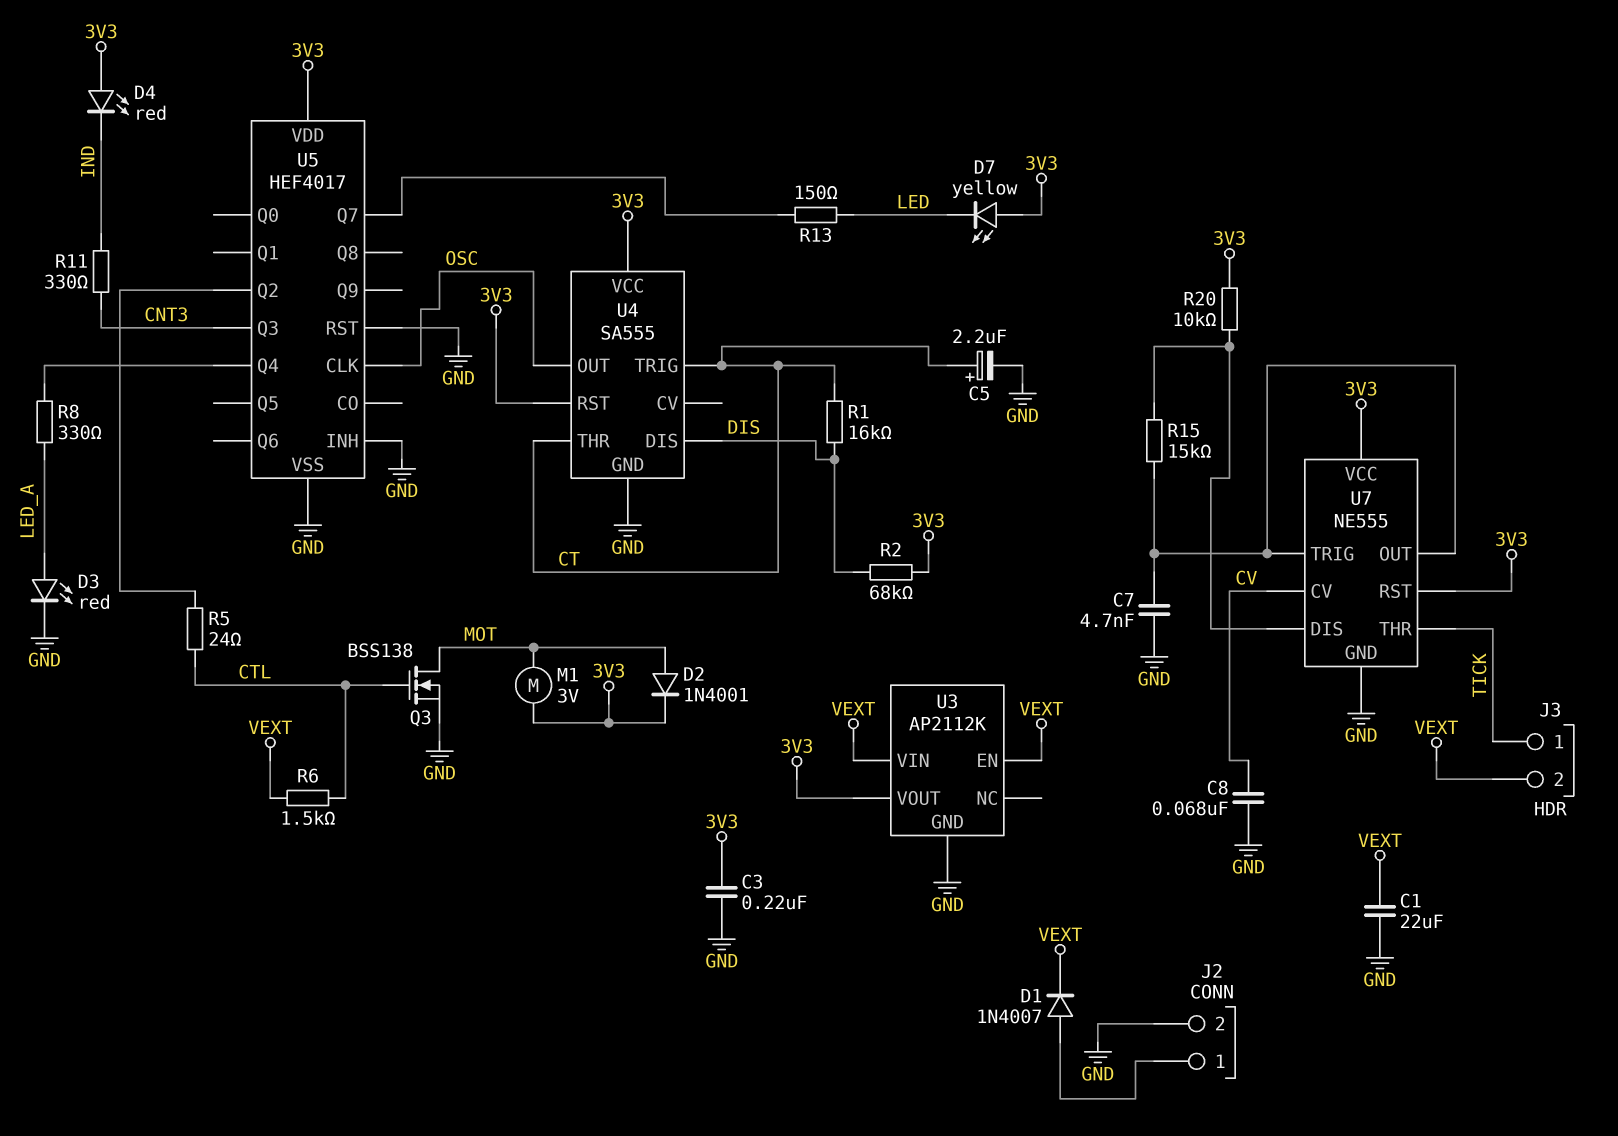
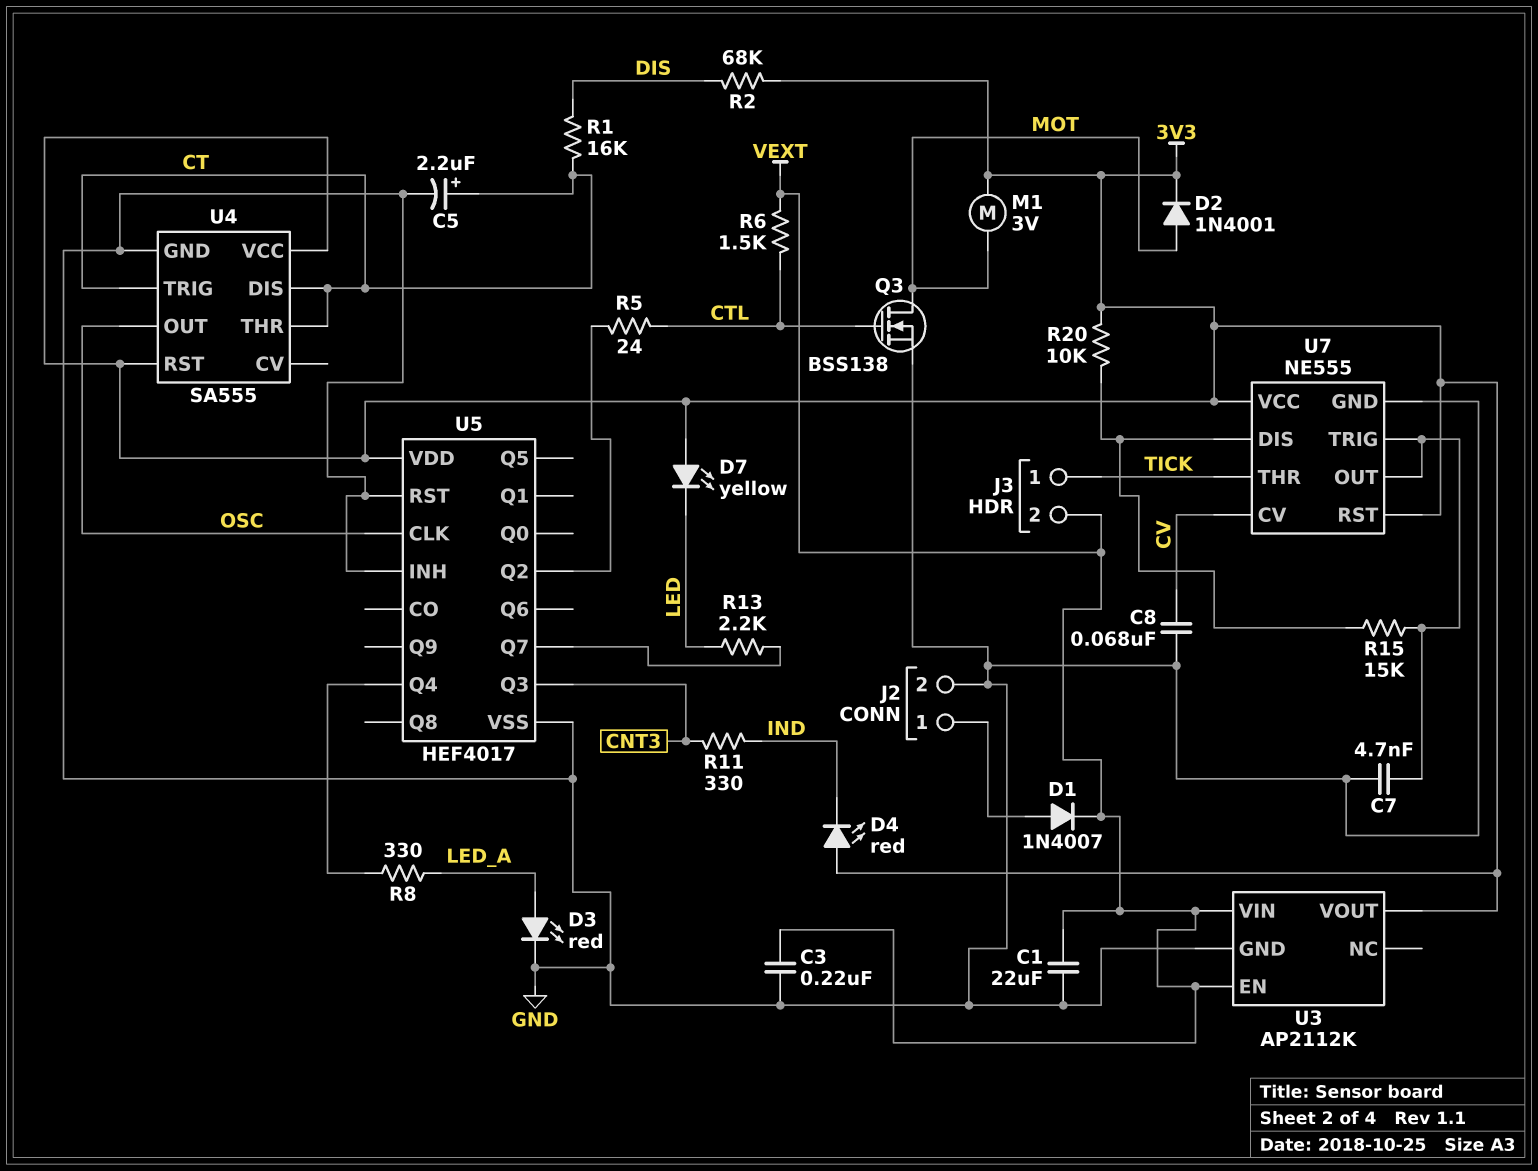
C3: 220nF (3V3, GND) -> 220nF (GND, VEXT)
R13: 150 (LED, U5/Q7) -> 2.2k (LED, U5/Q7)
U4 pin DIS: DIS -> CT

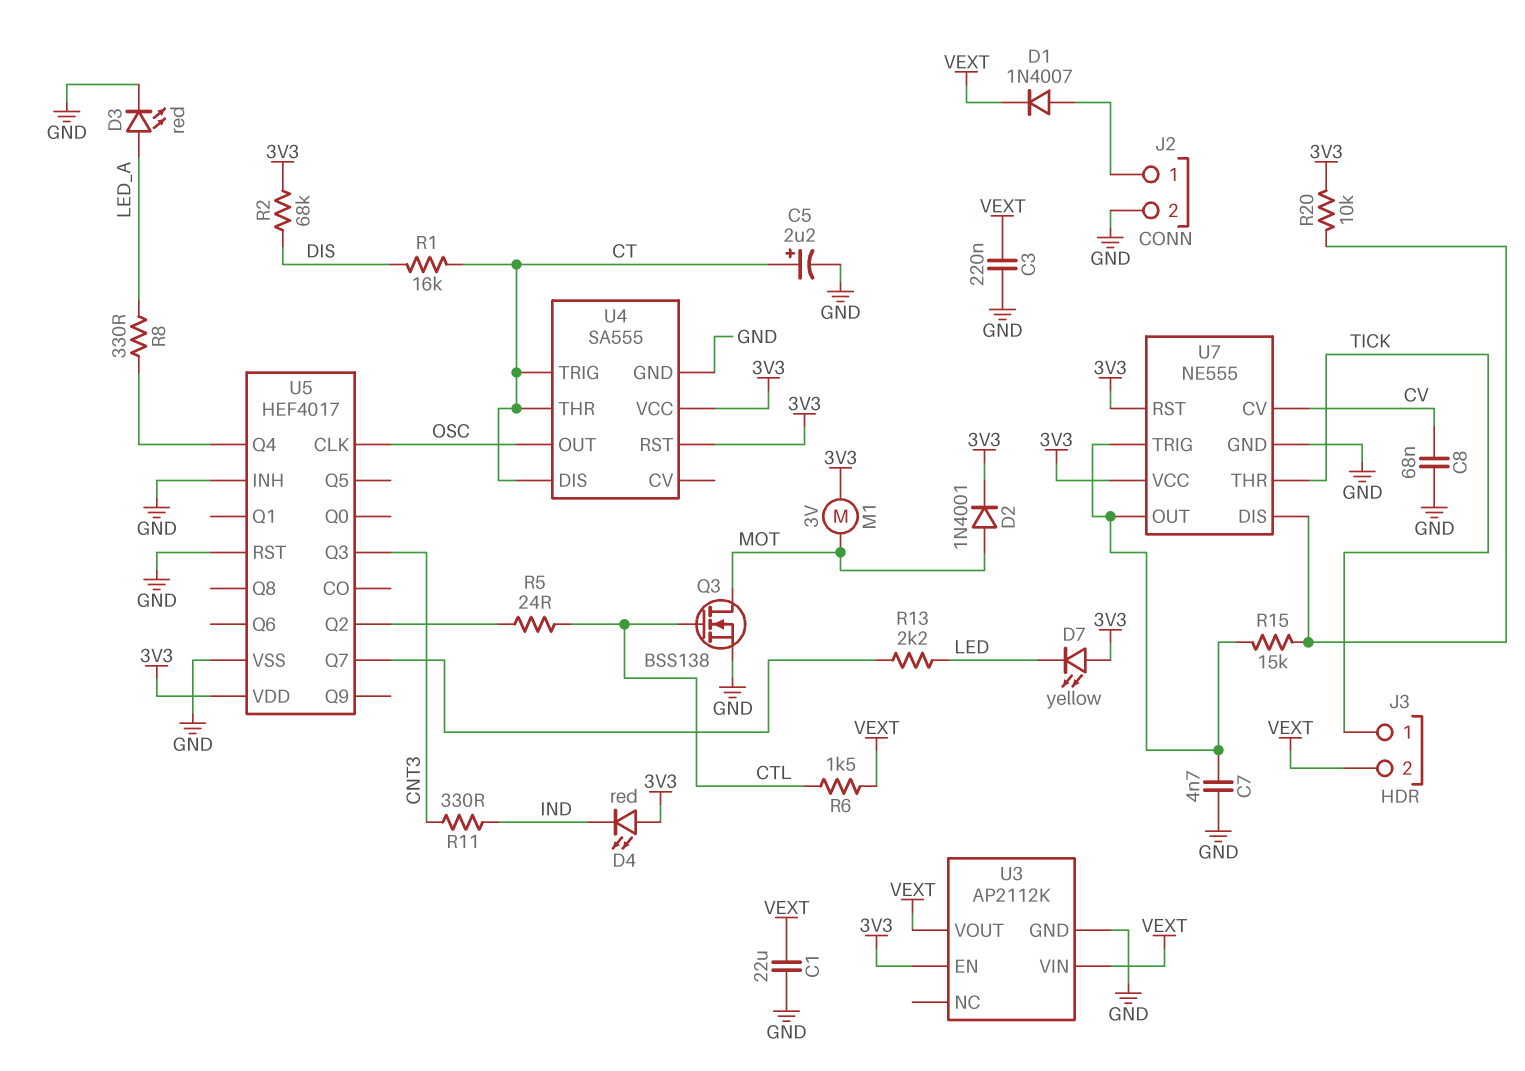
U3 pin EN: VEXT -> 3V3
U3 pin VOUT: 3V3 -> VEXT

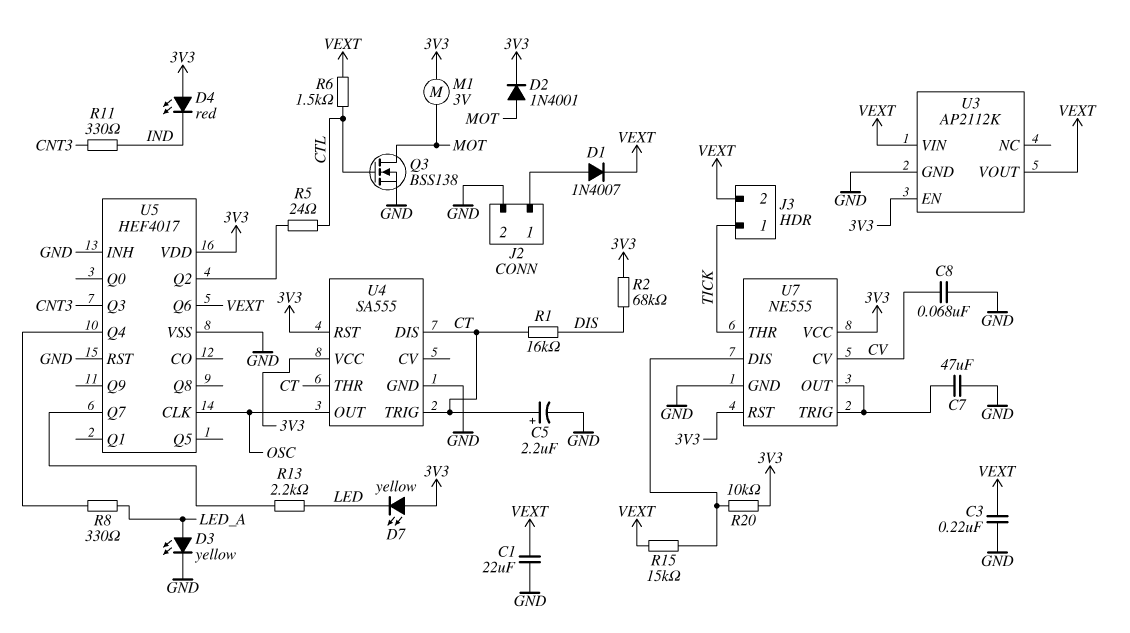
C7: 4.7nF (GND, U7/OUT) -> 47uF (GND, U7/OUT)
D3: LED red (A LED_A, K GND) -> LED yellow (A LED_A, K GND)
R15: 15k (U7/DIS, U7/OUT) -> 15k (U7/DIS, VEXT)
U5 pin Q6: none -> VEXT

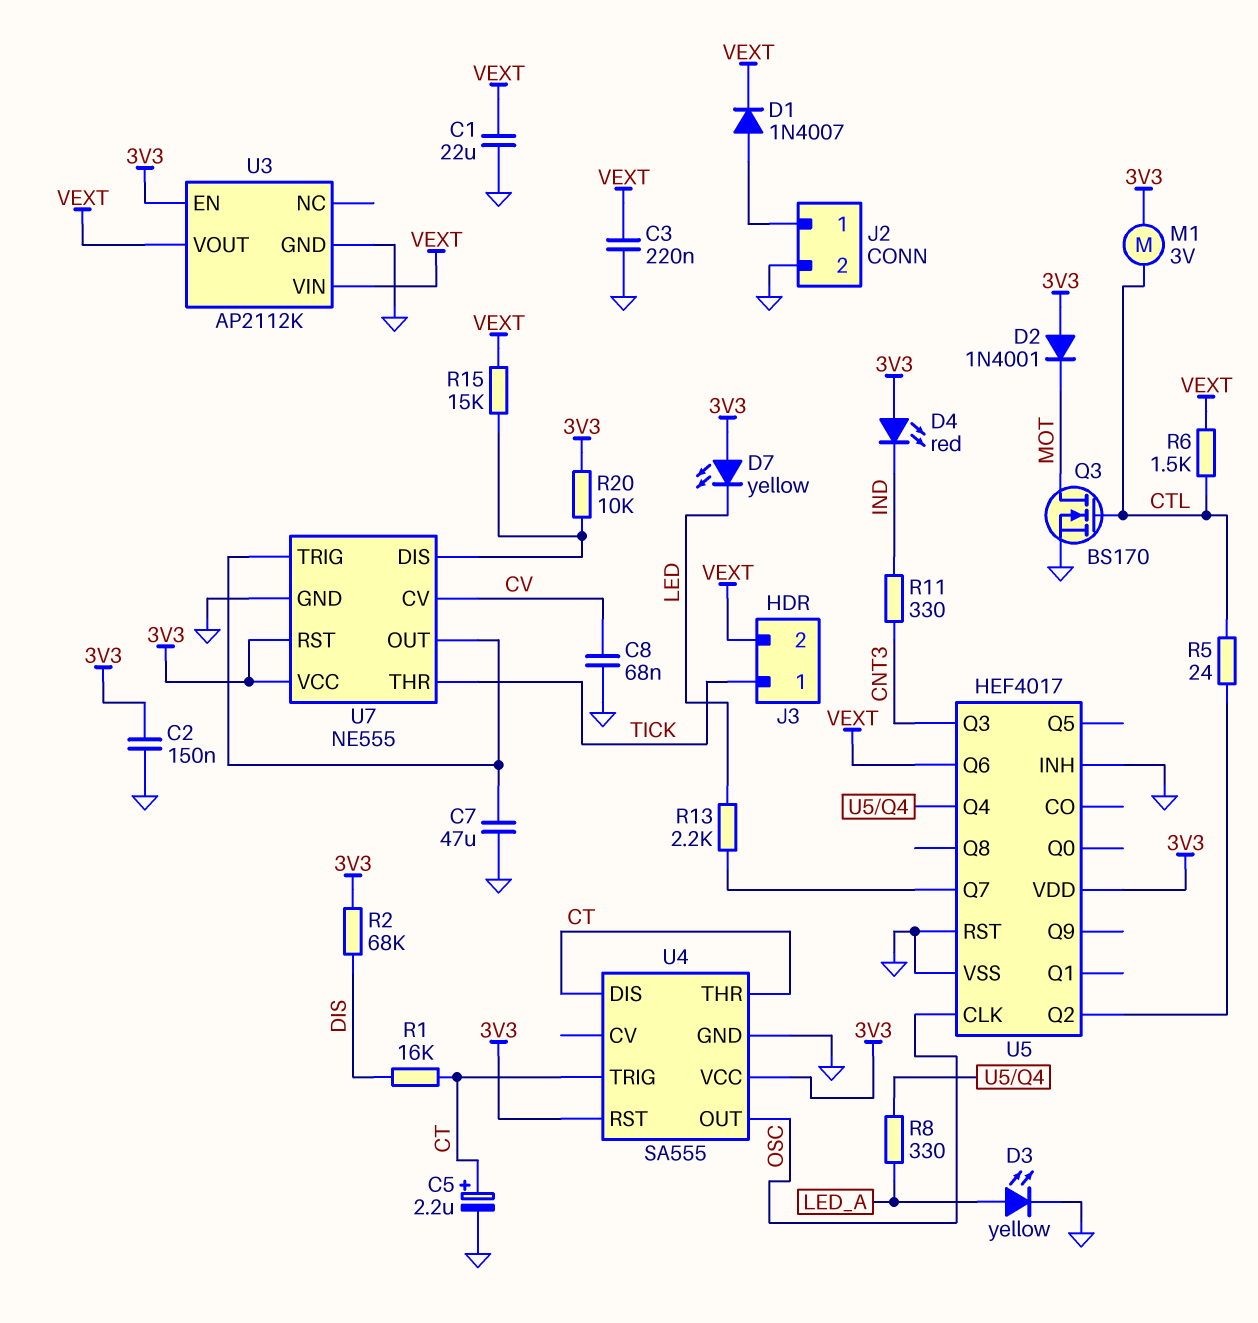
C2: none -> 150nF (3V3, GND)
D2: diode 1N4001 (A MOT, K 3V3) -> diode 1N4001 (A 3V3, K MOT)
M1: motor 3V (3V3, MOT) -> motor 3V (3V3, CTL)
Q3: NMOS BSS138 (G CTL, D MOT, S GND) -> NMOS BS170 (G CTL, D MOT, S GND)

